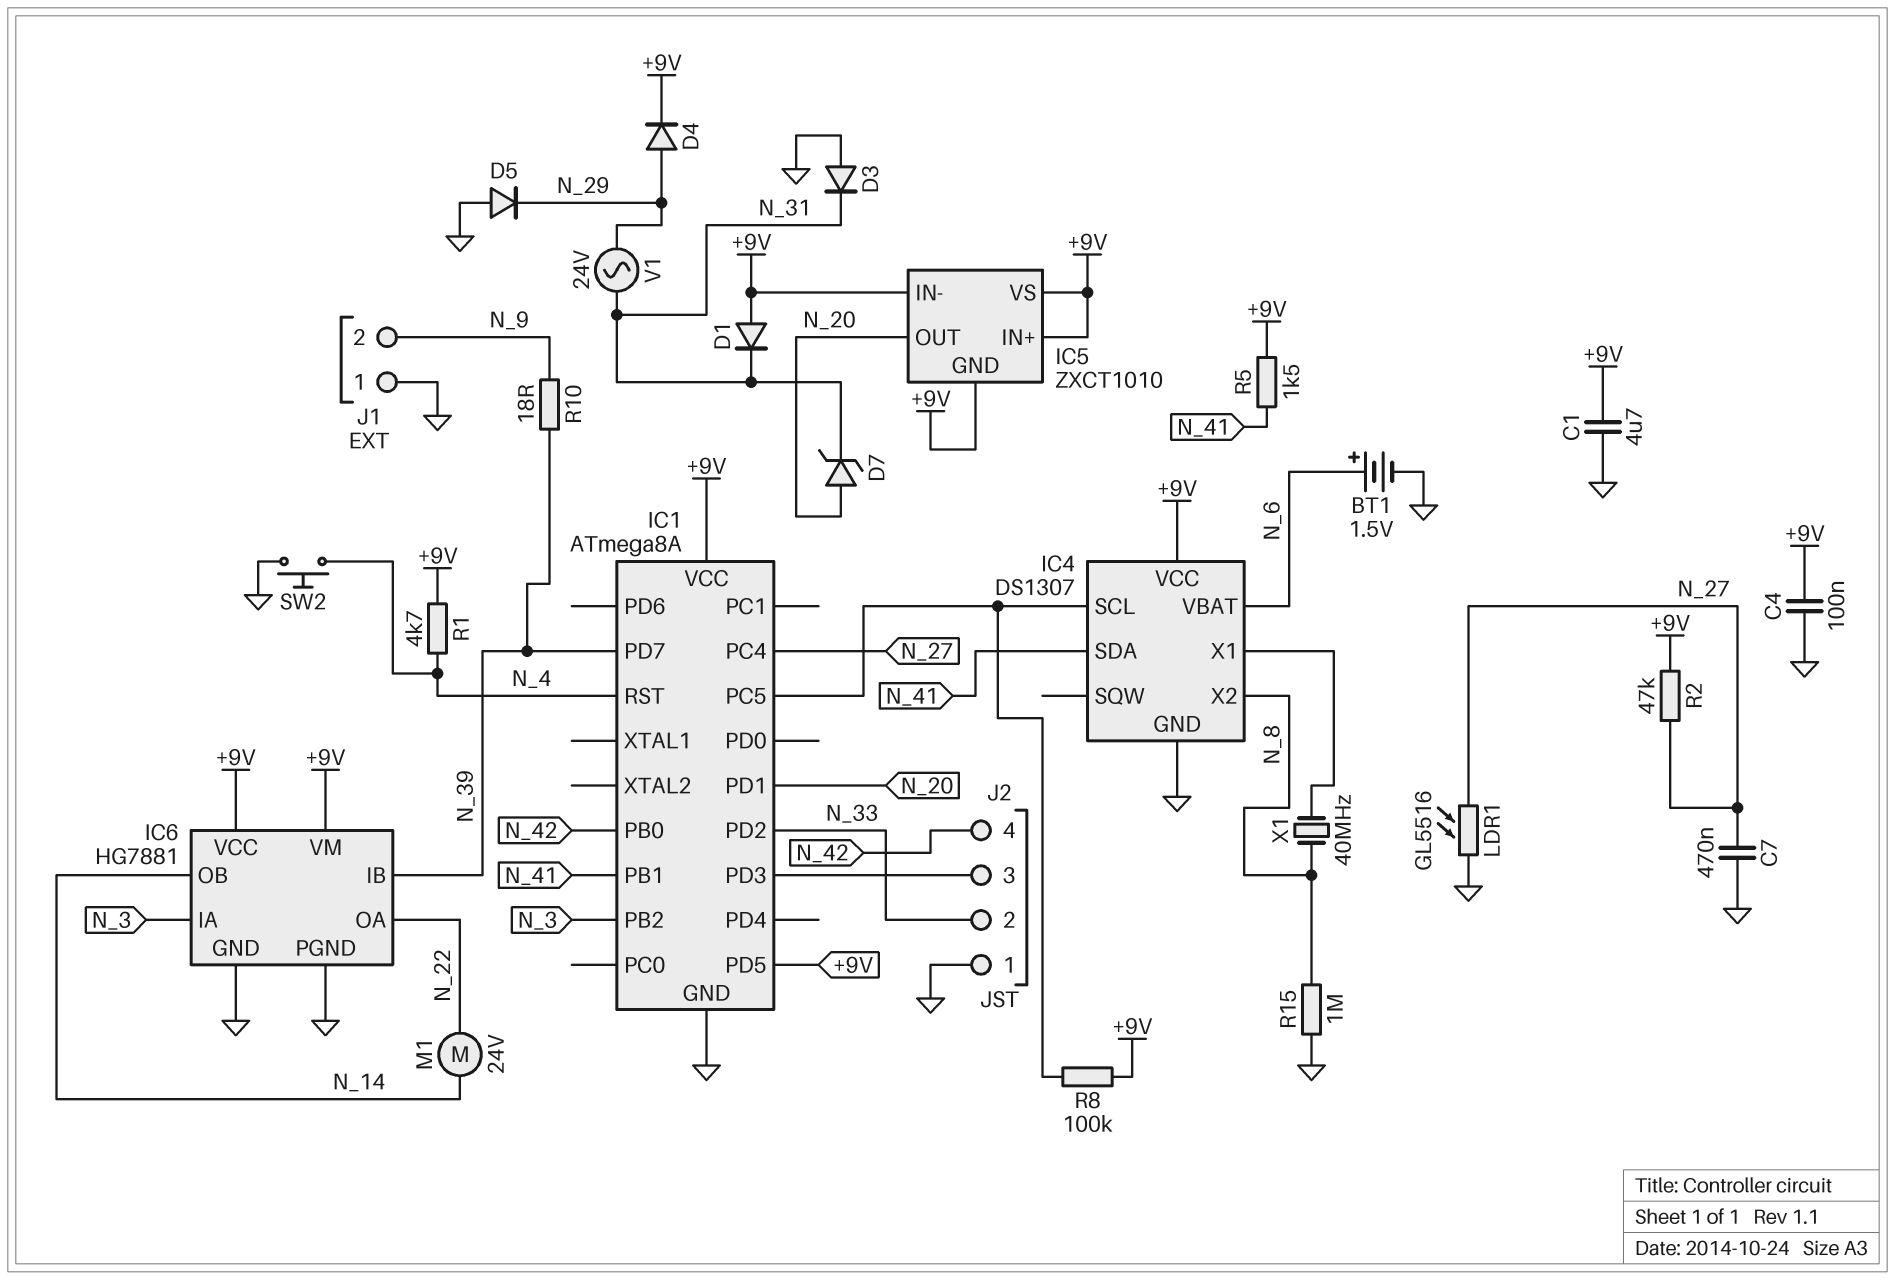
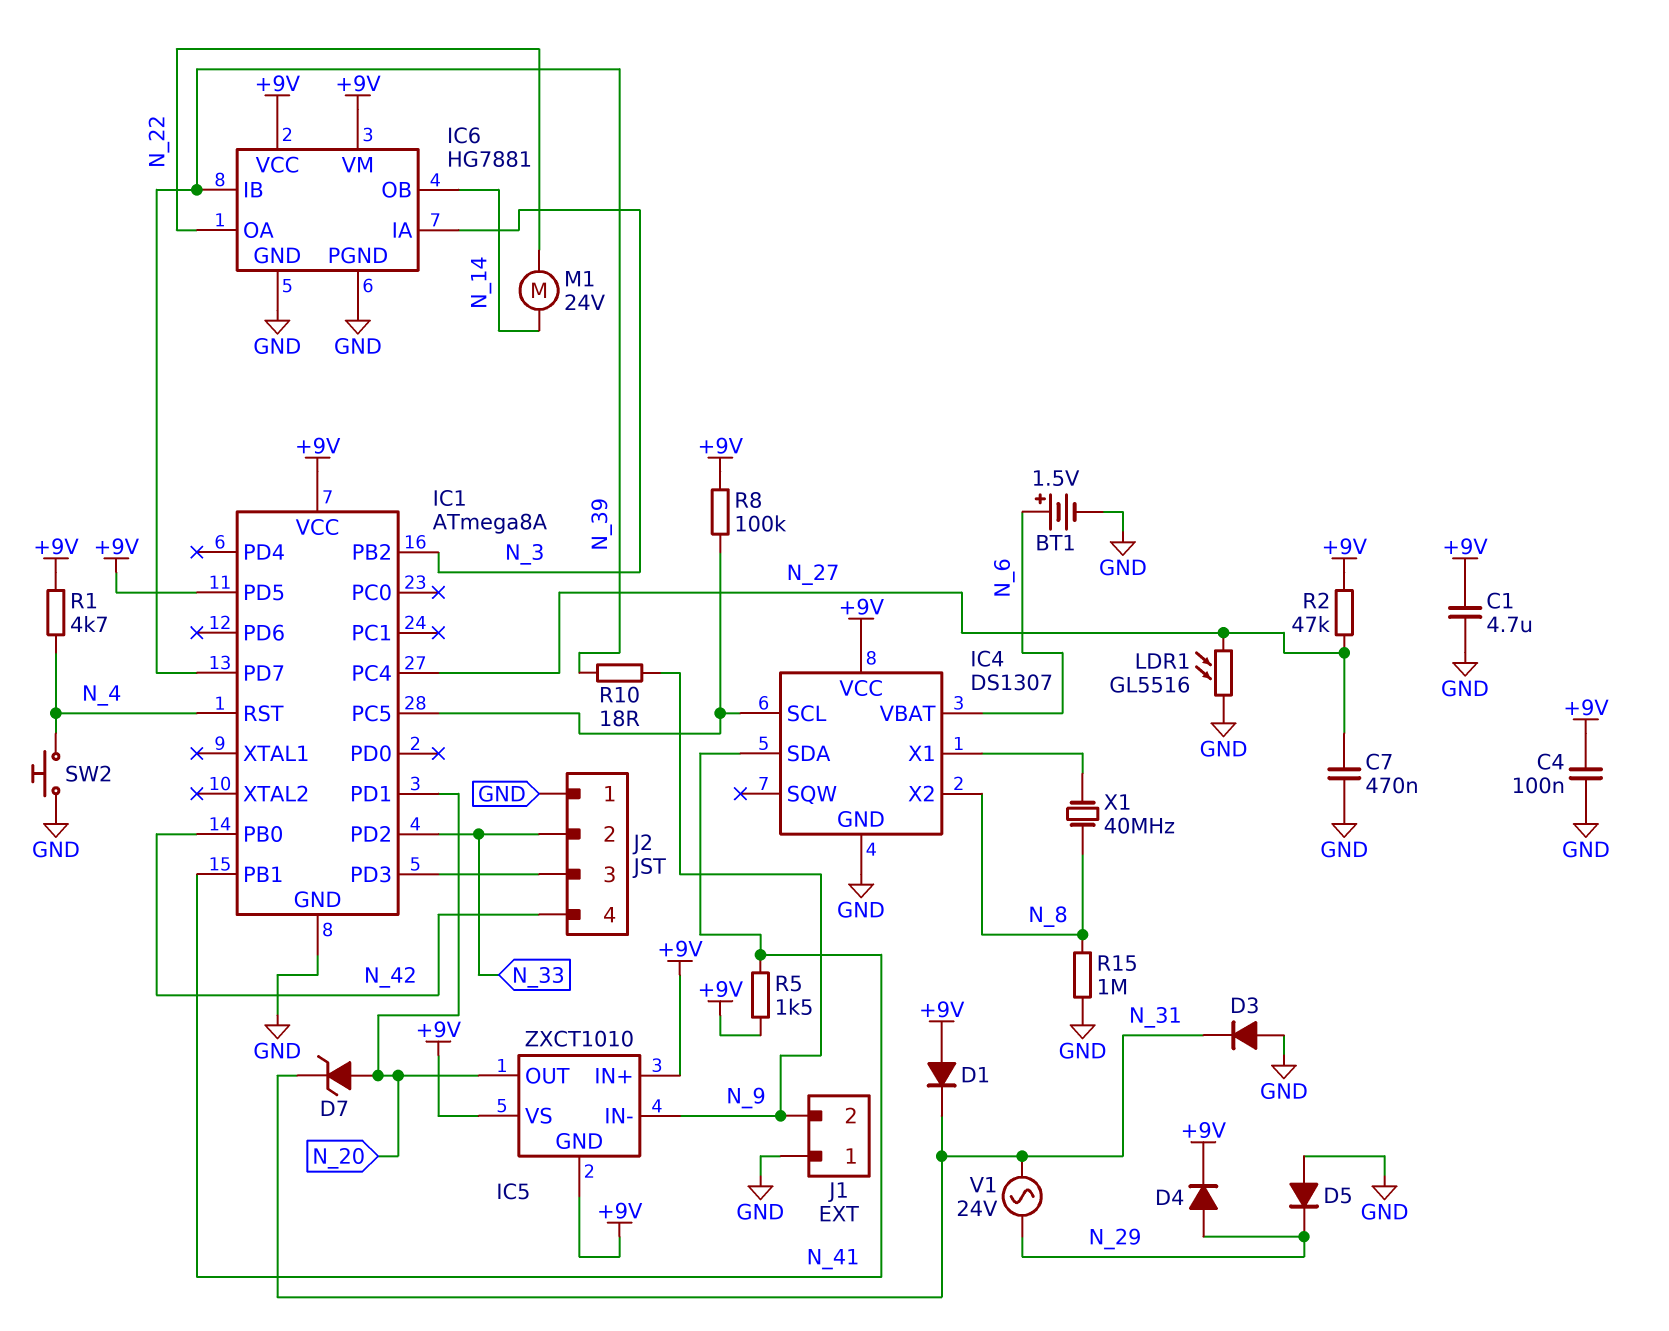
IC5 pin IN-: +9V -> N_9

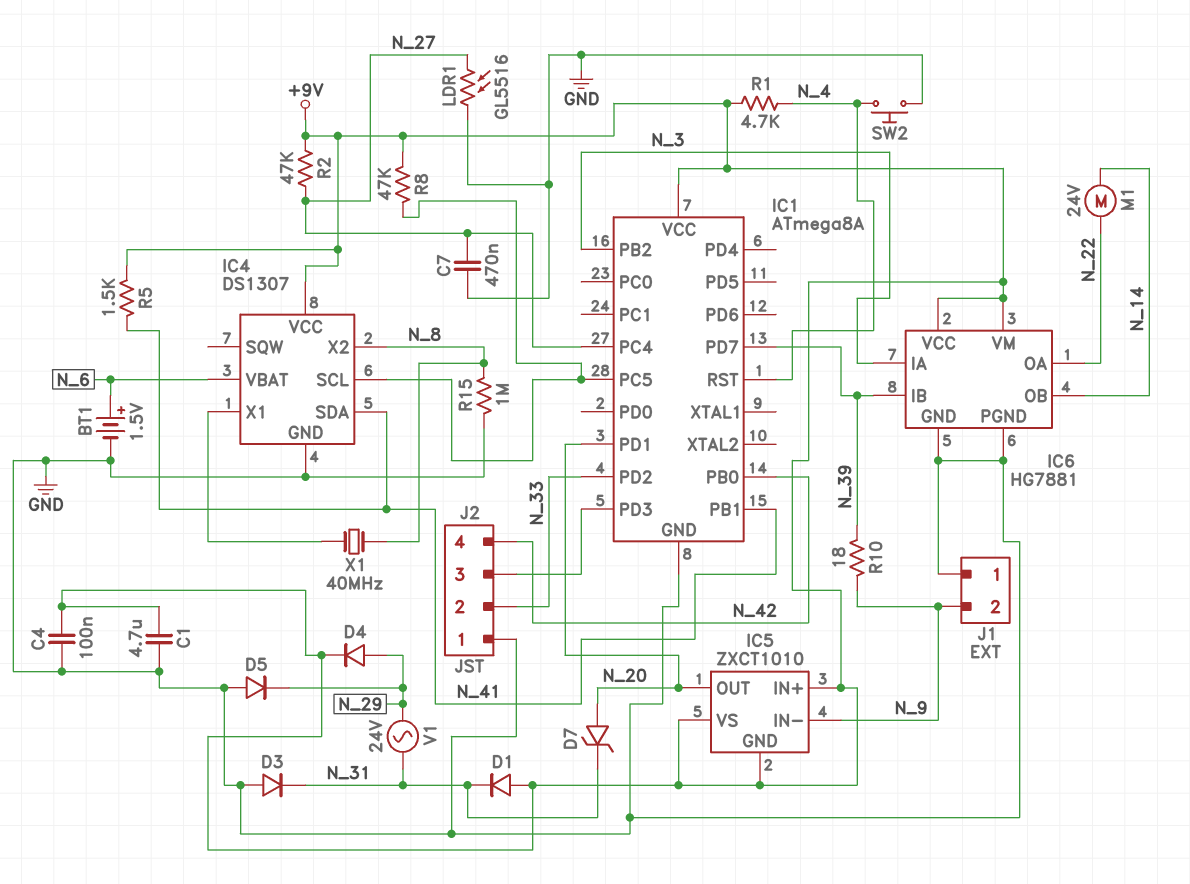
IC1 pin PD5: +9V -> none
R8: 100k (+9V, IC1/PC5) -> 47k (+9V, IC1/PC5)

